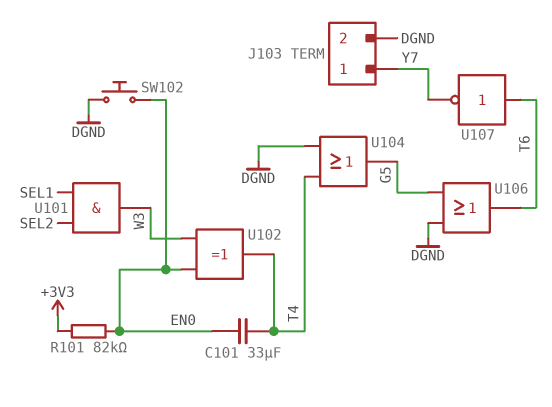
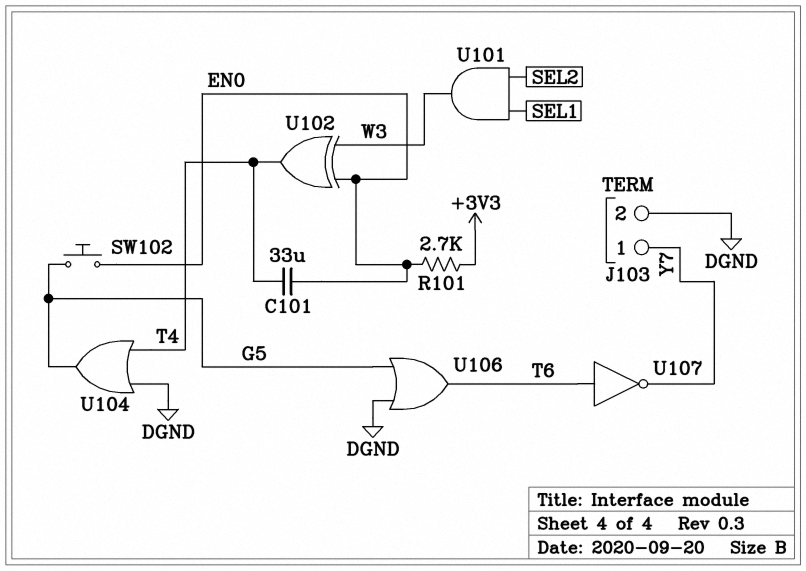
R101: 82k (+3V3, EN0) -> 2.7k (+3V3, EN0)
SW102: button (DGND, EN0) -> button (EN0, G5)

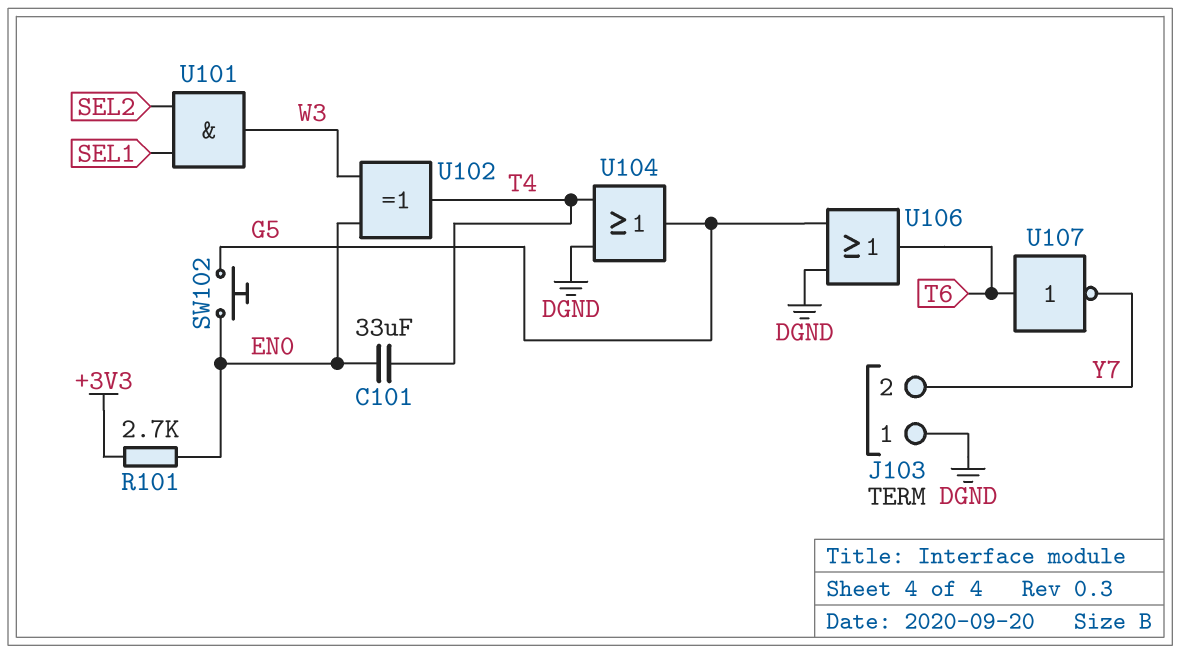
J103 pin 1: Y7 -> DGND
J103 pin 2: DGND -> Y7

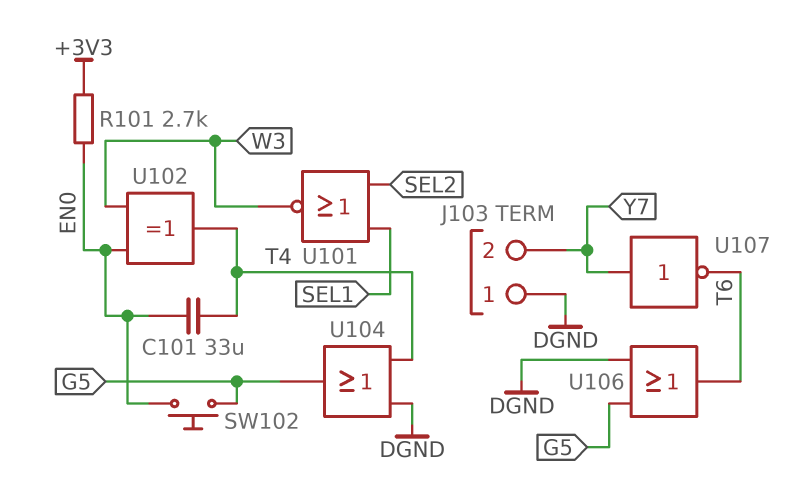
U101: AND (in SEL1, in SEL2, out W3) -> NOR (in SEL1, in SEL2, out W3)
U107: NOT (in T6, out Y7) -> NOT (in Y7, out T6)

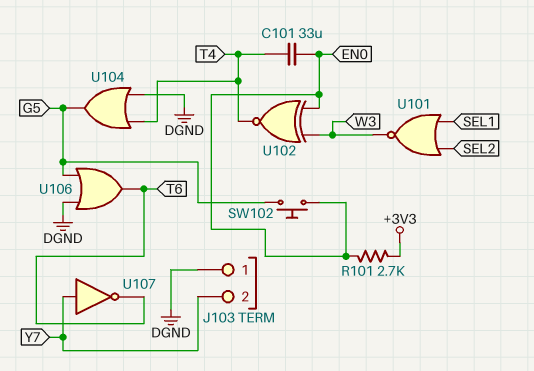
U102: XOR (in EN0, in W3, out T4) -> XNOR (in EN0, in W3, out T4)

